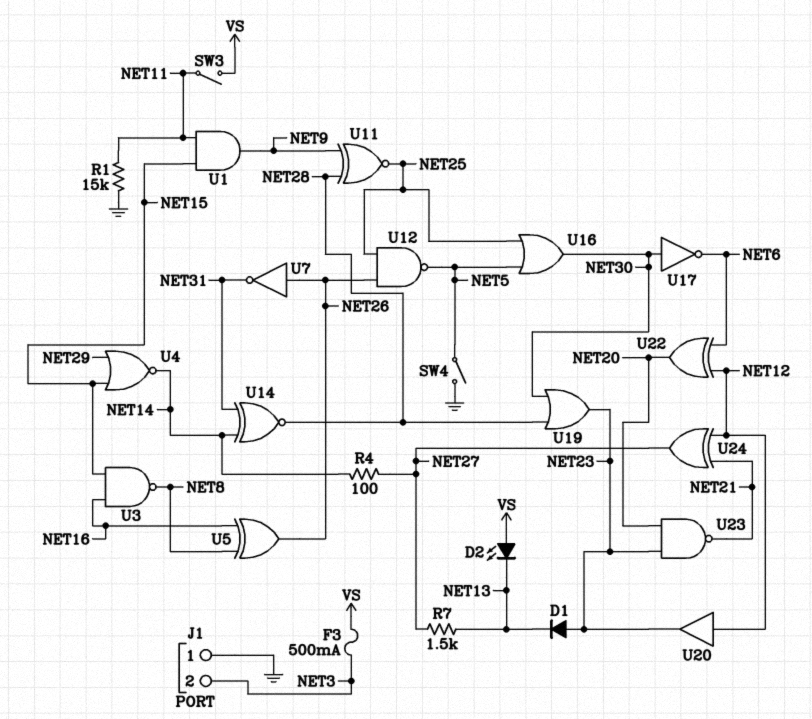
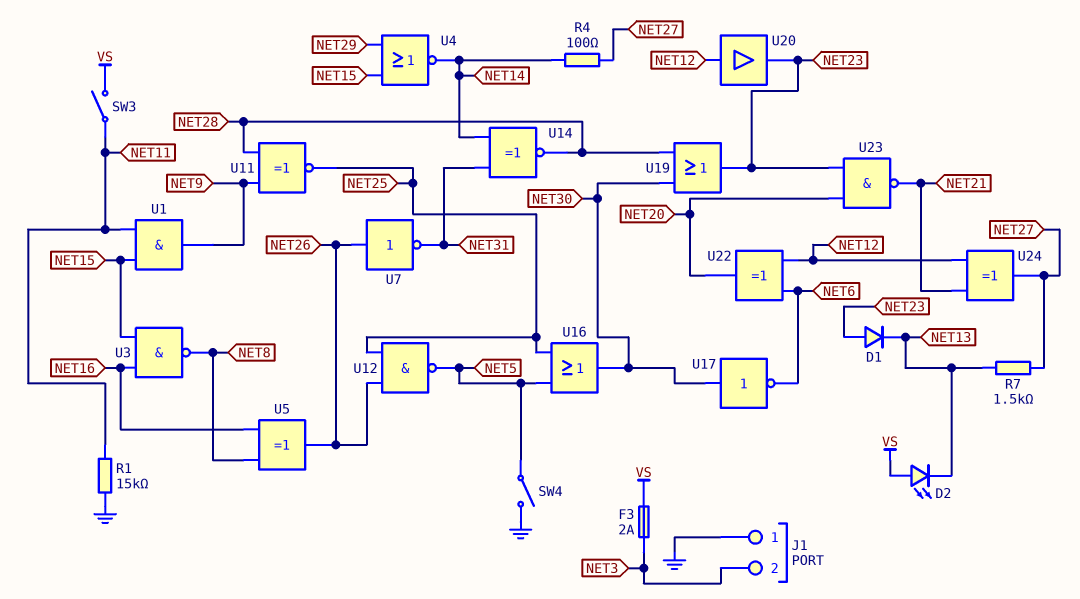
F3: 500mA (NET3, VS) -> 2A (NET3, VS)

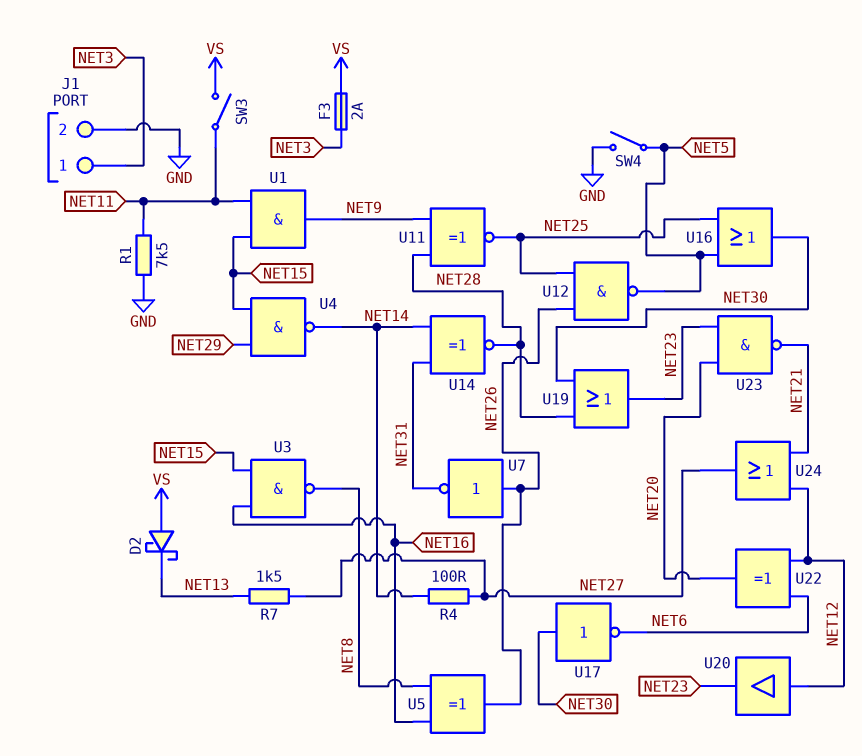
D1: diode (A NET23, K NET13) -> none
D2: LED (A VS, K NET13) -> schottky (A VS, K NET13)
J1 pin 1: GND -> NET3
J1 pin 2: NET3 -> GND
R1: 15k (GND, NET11) -> 7.5k (GND, NET11)
U4: NOR (in NET15, in NET29, out NET14) -> NAND (in NET15, in NET29, out NET14)
U24: XOR (in NET12, in NET21, out NET27) -> OR (in NET12, in NET21, out NET27)

